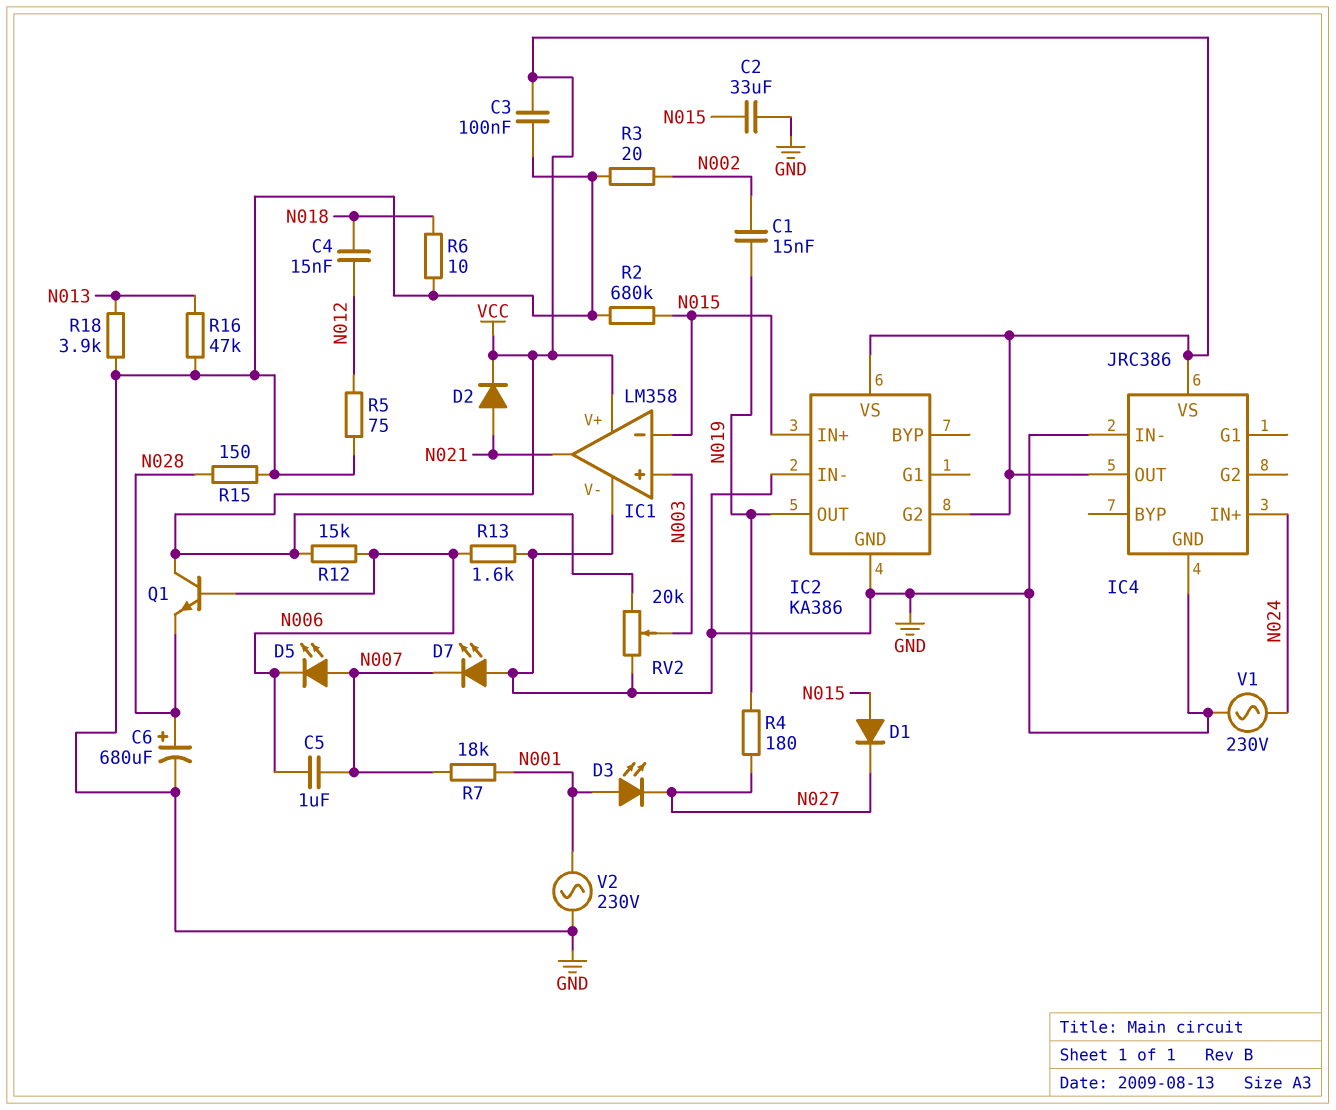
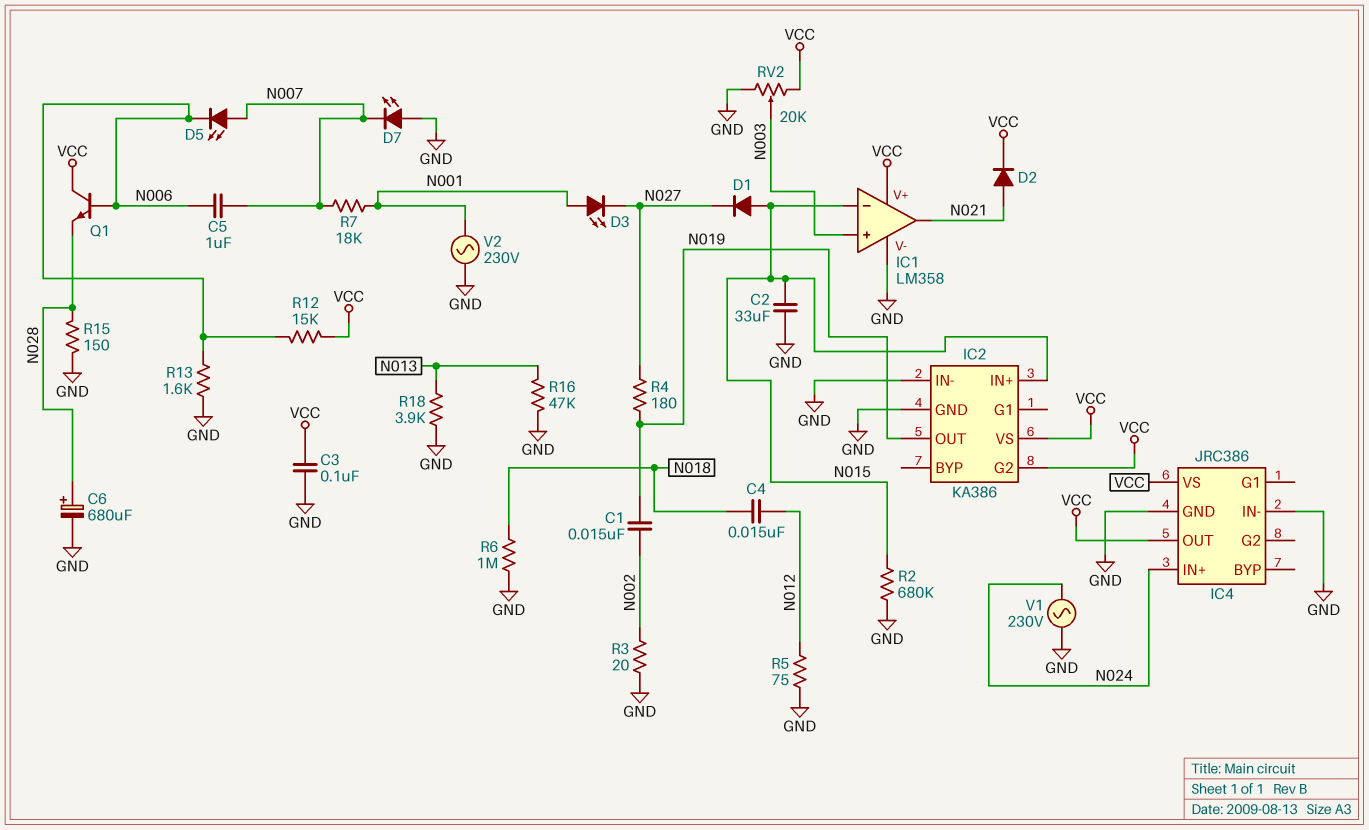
R6: 10 (GND, N018) -> 1M (GND, N018)

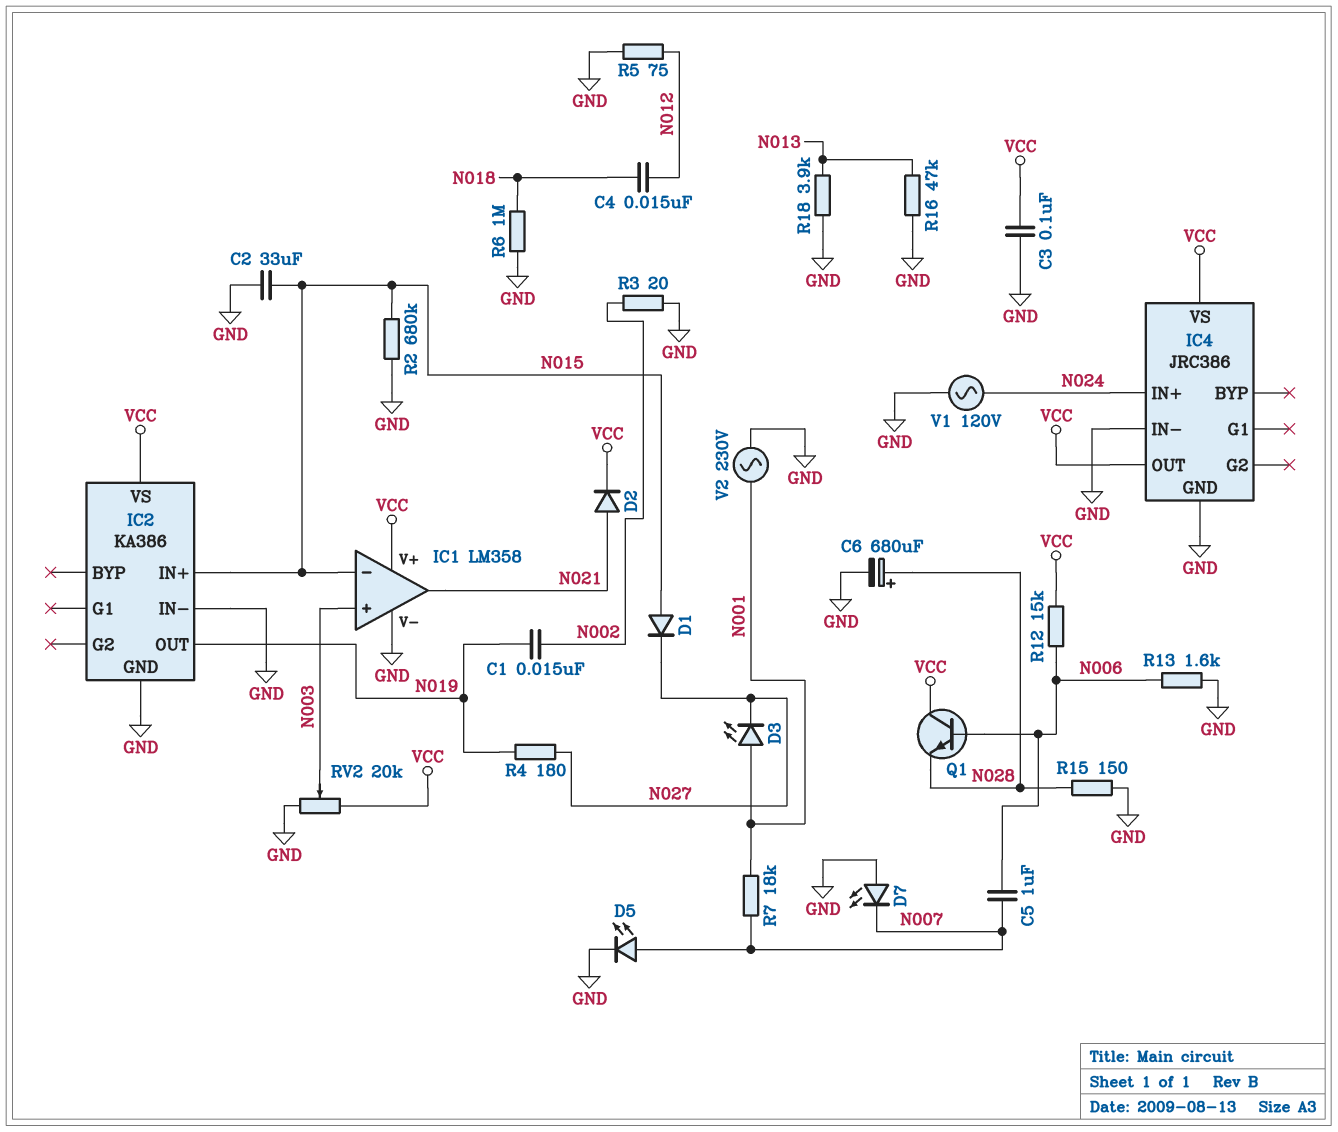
D5: LED (A N007, K N006) -> LED (A N007, K GND)
IC2 pin G2: VCC -> none
V1: AC 230V (GND, N024) -> AC 120V (GND, N024)

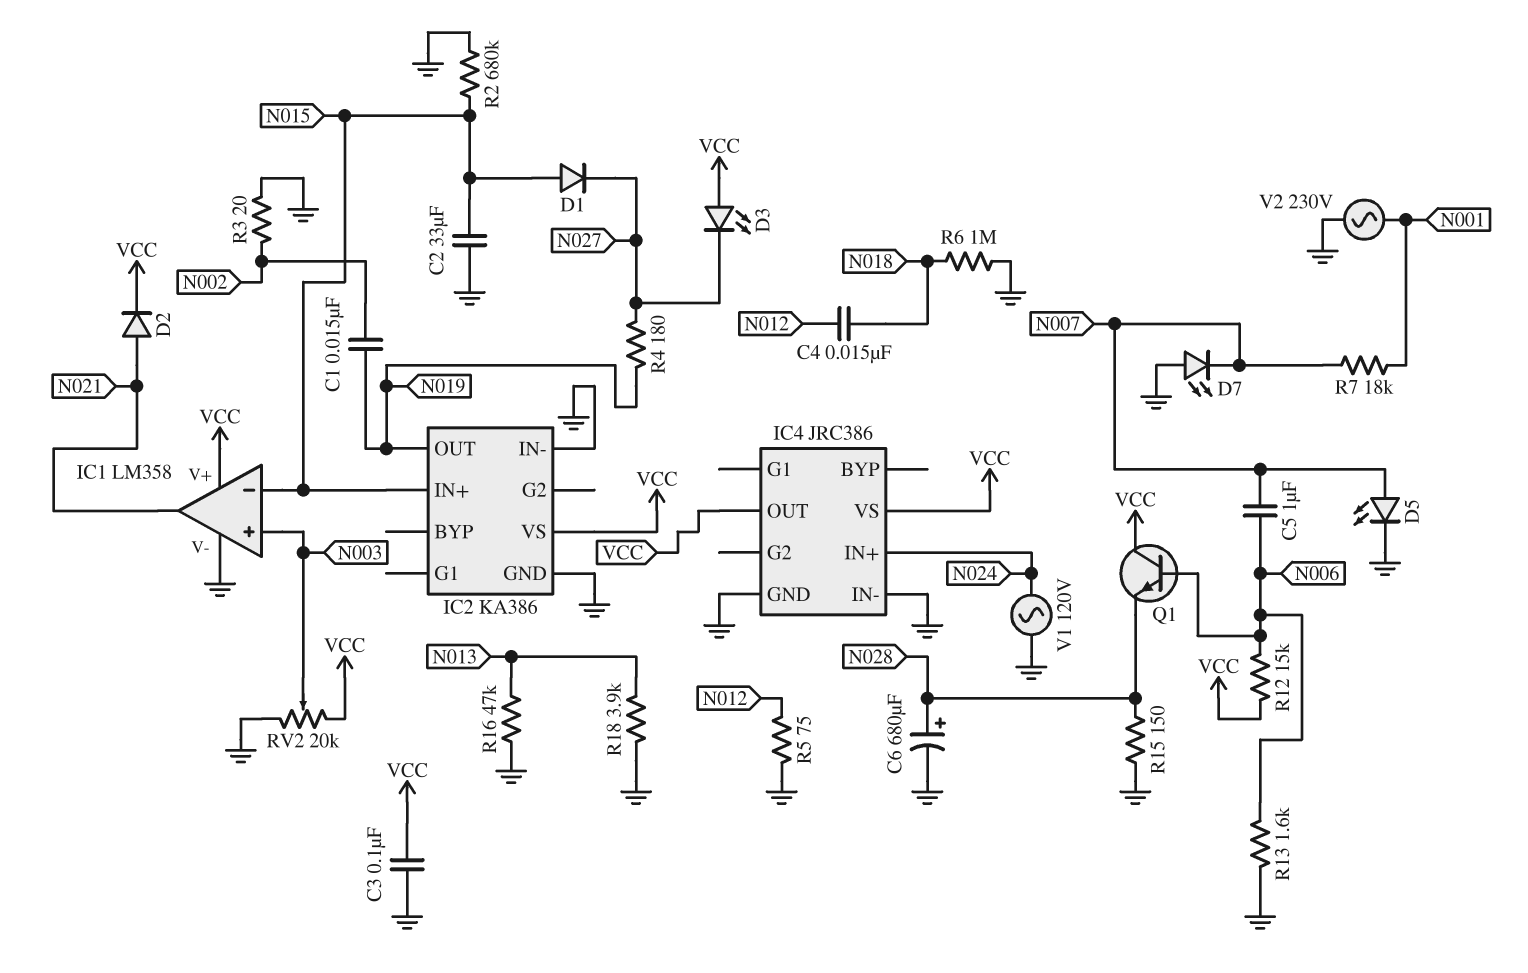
D3: LED (A N001, K N027) -> LED (A VCC, K N027)

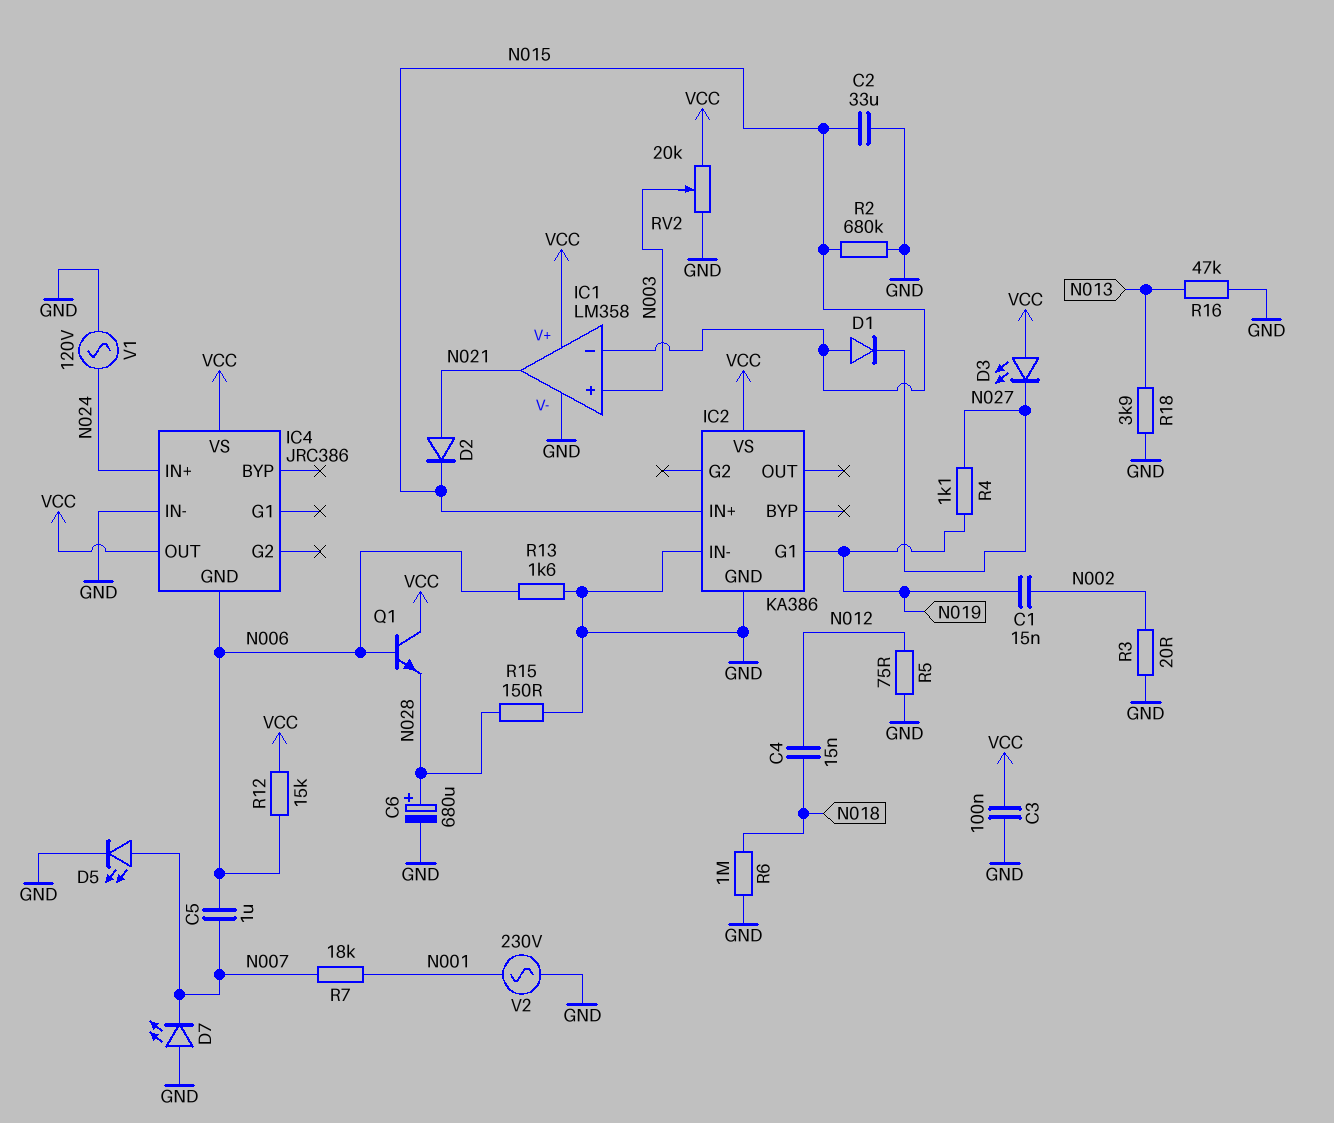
D2: diode (A N021, K VCC) -> diode (A N021, K N015)
IC2 pin G1: none -> N019
IC2 pin OUT: N019 -> none
IC4 pin GND: GND -> N006
R4: 180 (N019, N027) -> 1.1k (N019, N027)

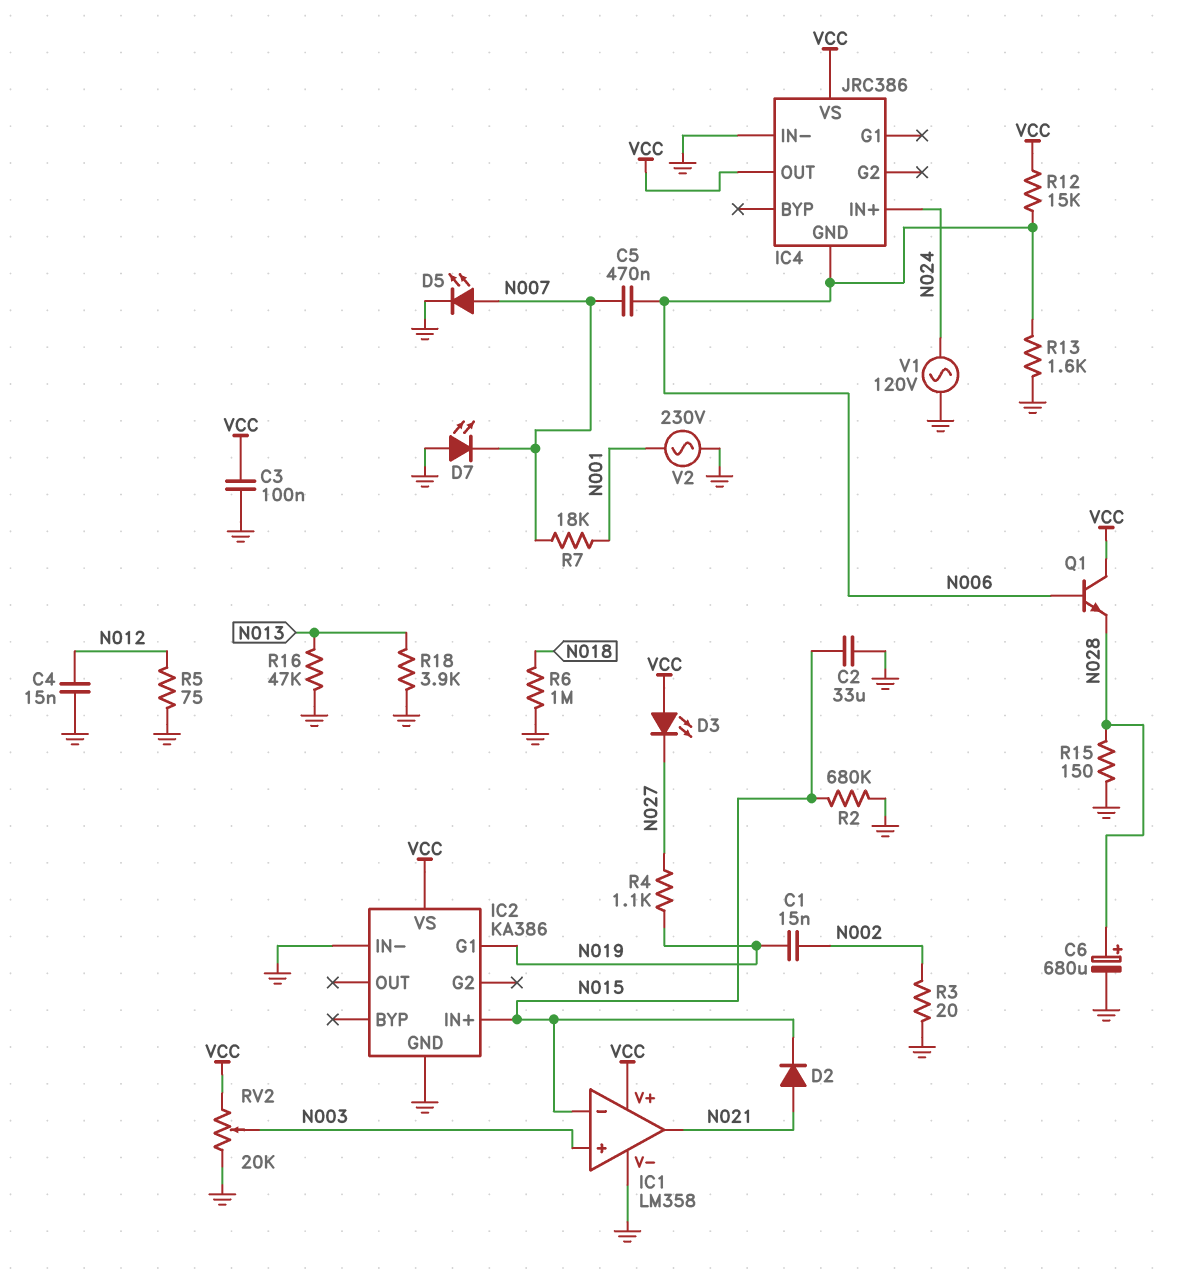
C4: 15nF (N012, N018) -> 15nF (GND, N012)
C5: 1uF (N006, N007) -> 470nF (N006, N007)
D1: diode (A N015, K N027) -> none

